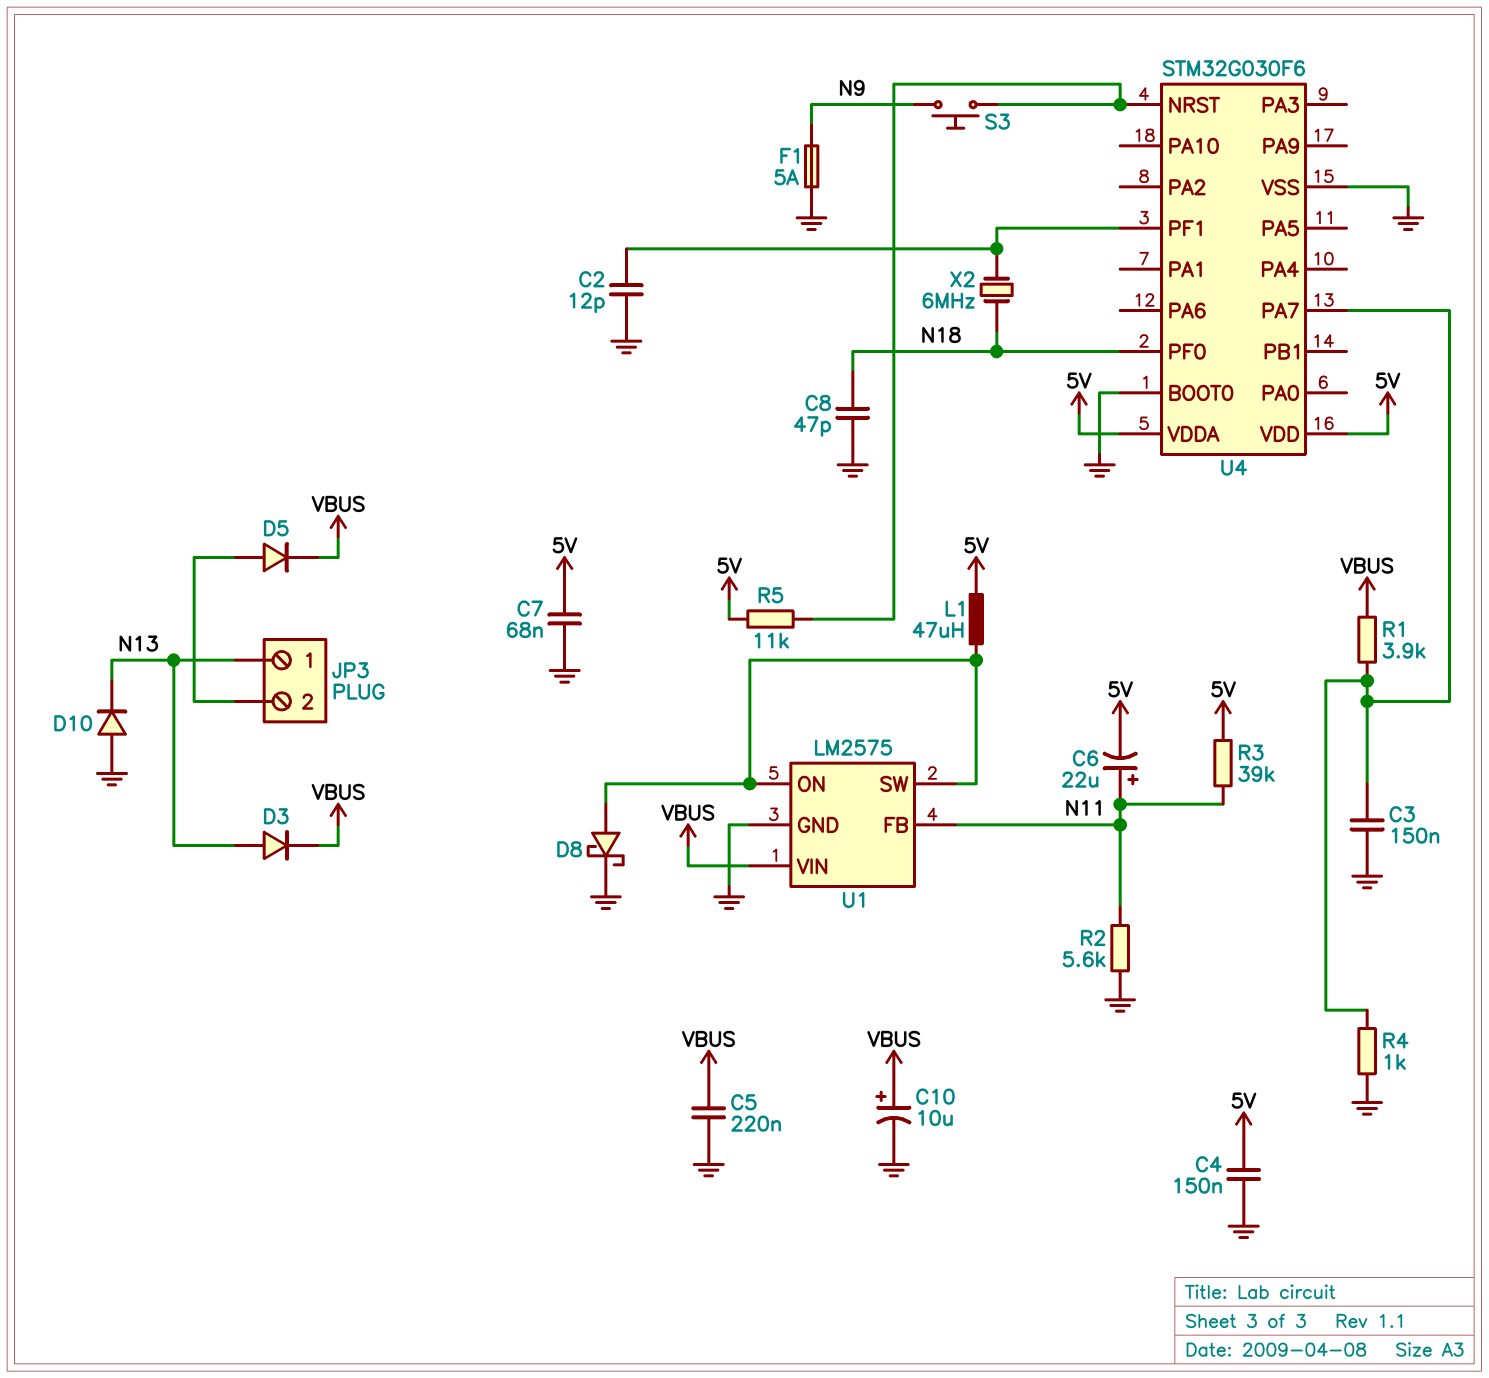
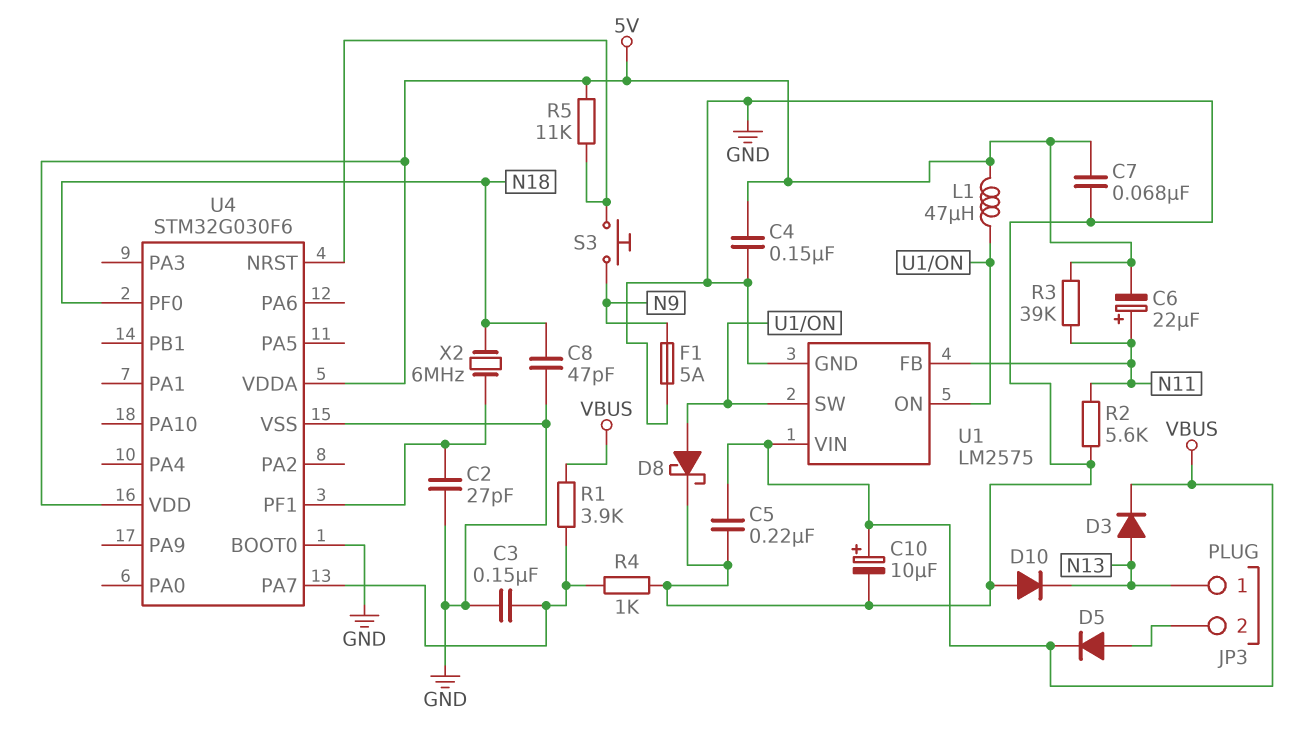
C2: 12pF (GND, U4/PF1) -> 27pF (GND, U4/PF1)

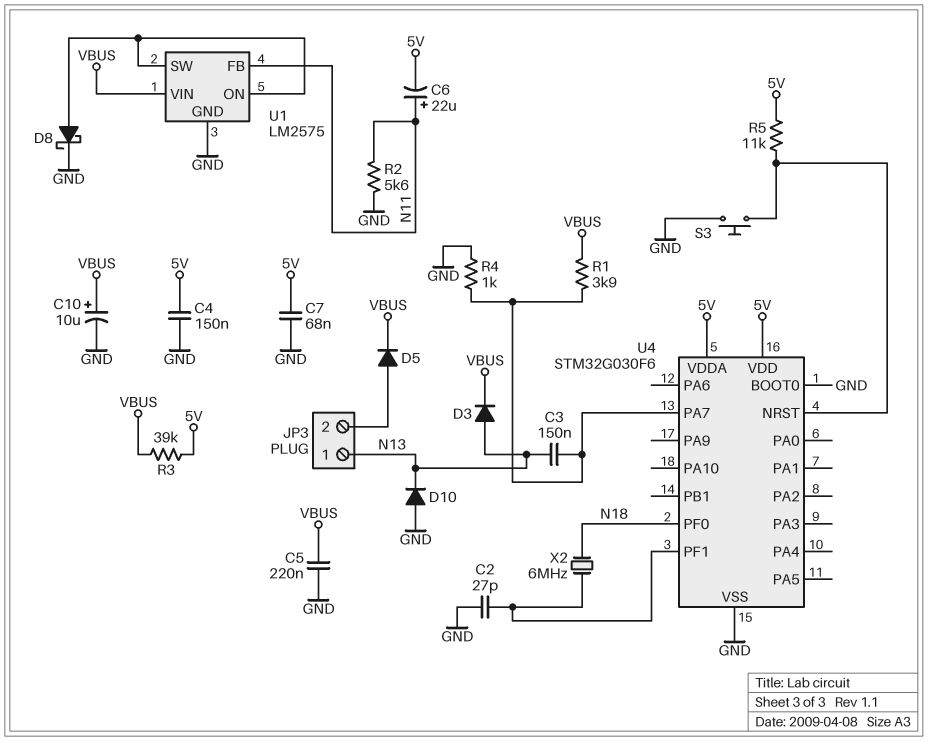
C3: 150nF (GND, U4/PA7) -> 150nF (N13, U4/PA7)
C8: 47pF (GND, N18) -> none
F1: 5A (GND, N9) -> none
L1: 47uH (5V, U1/ON) -> none
R3: 39k (5V, N11) -> 39k (5V, VBUS)
S3: button (N9, U4/NRST) -> button (GND, U4/NRST)

